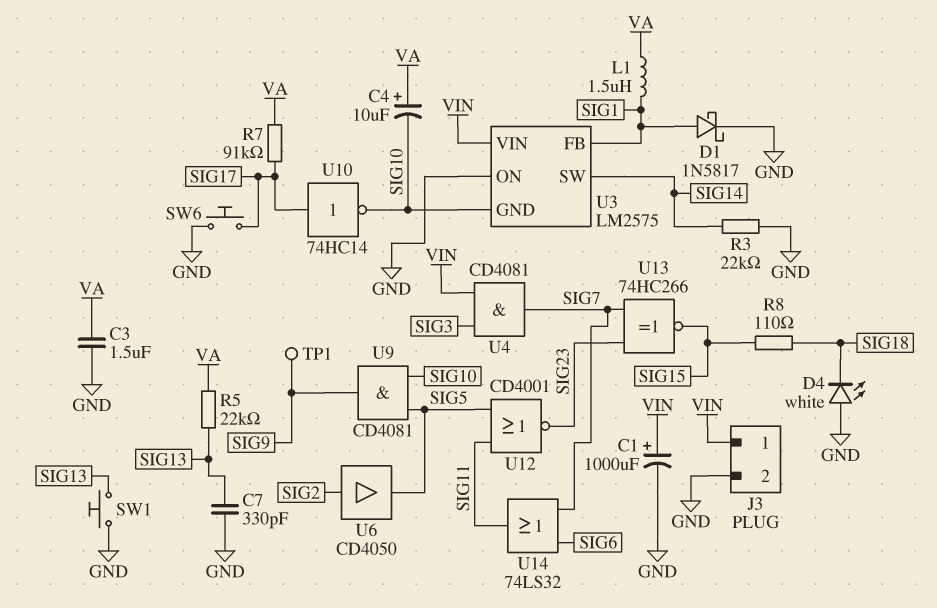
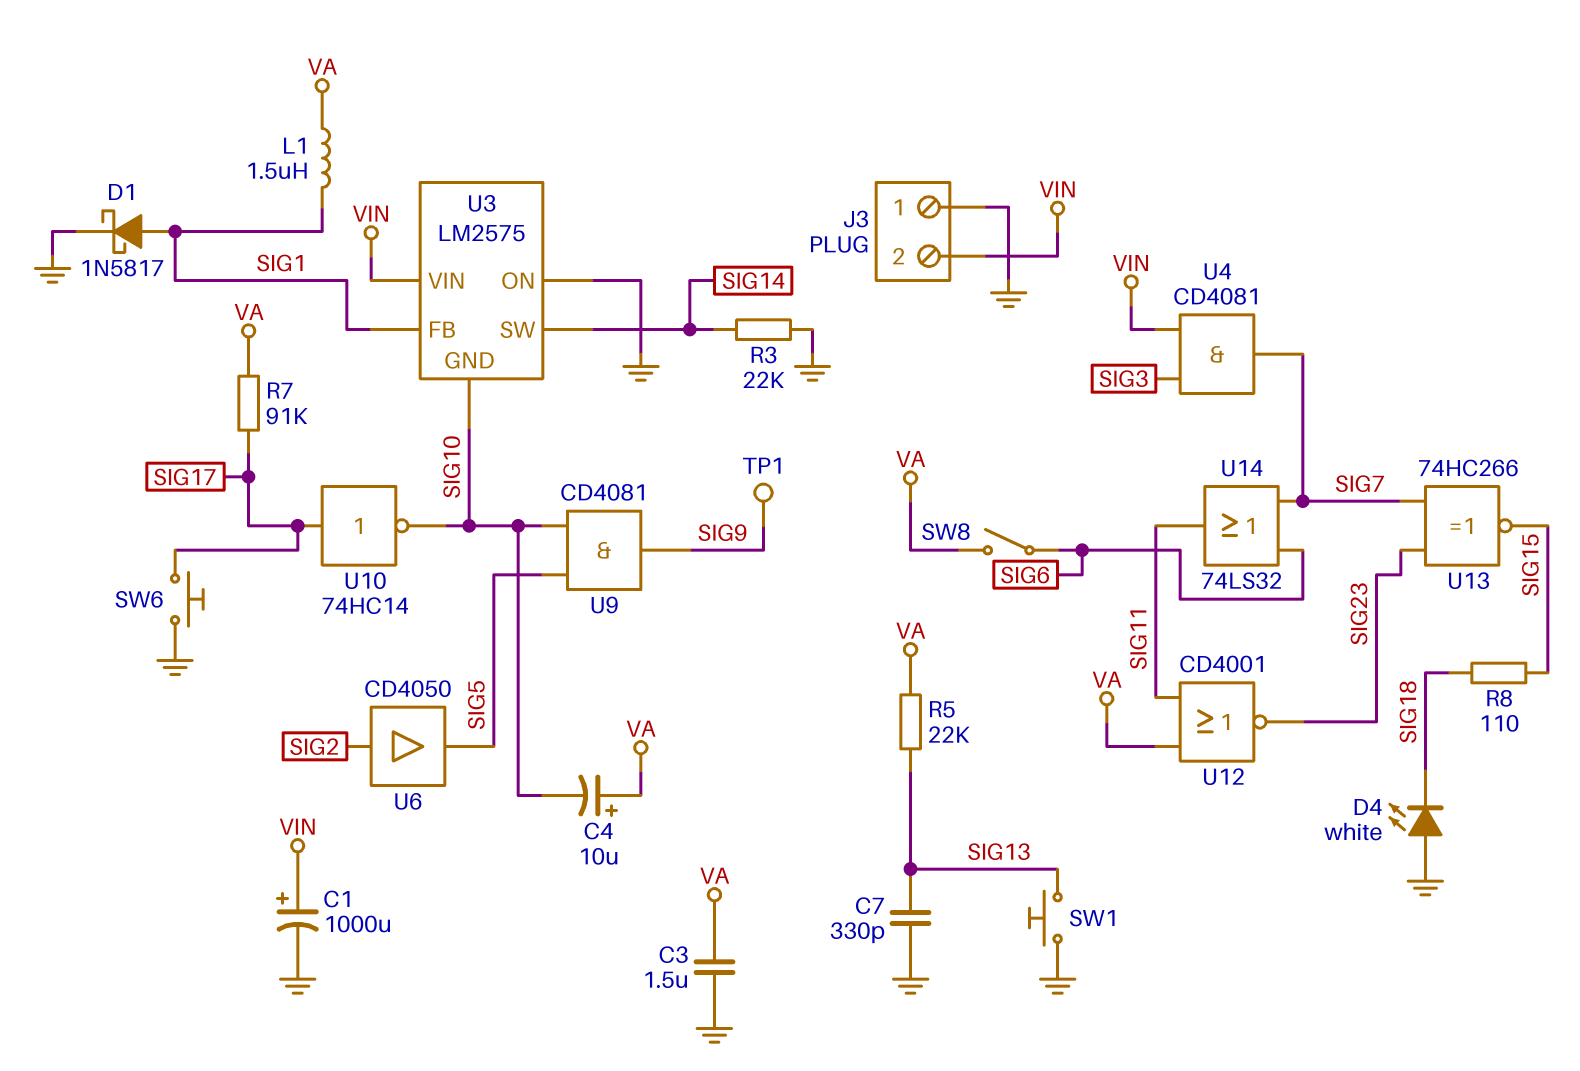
J3 pin 1: VIN -> GND
J3 pin 2: GND -> VIN
SW8: none -> switch (SIG6, VA)
U12: NOR CD4001 (in SIG5, in SIG11, out SIG23) -> NOR CD4001 (in SIG11, in VA, out SIG23)

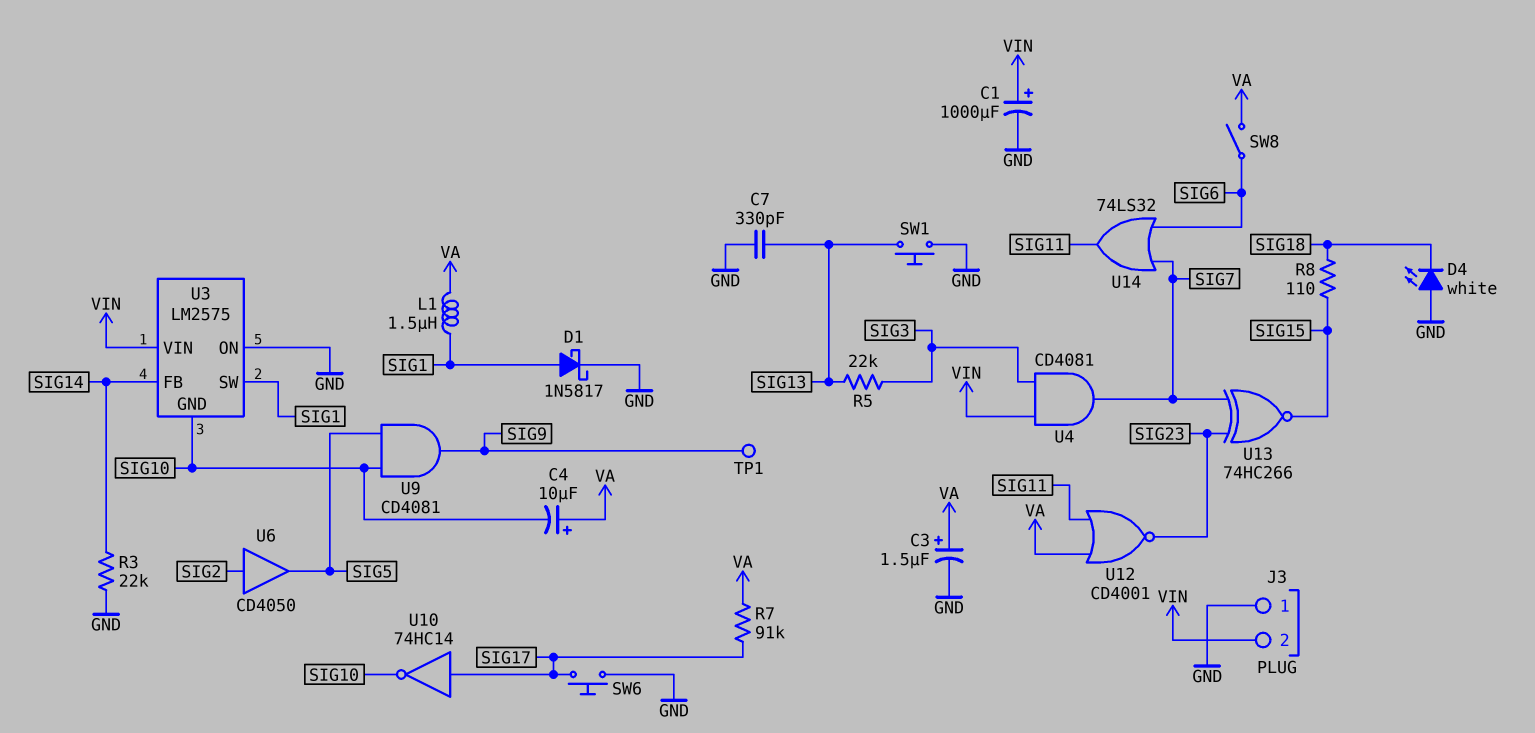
C3: 1.5uF (GND, VA) -> 1.5uF (plus VA, minus GND)
R5: 22k (SIG13, VA) -> 22k (SIG3, SIG13)
U3 pin FB: SIG1 -> SIG14
U3 pin SW: SIG14 -> SIG1

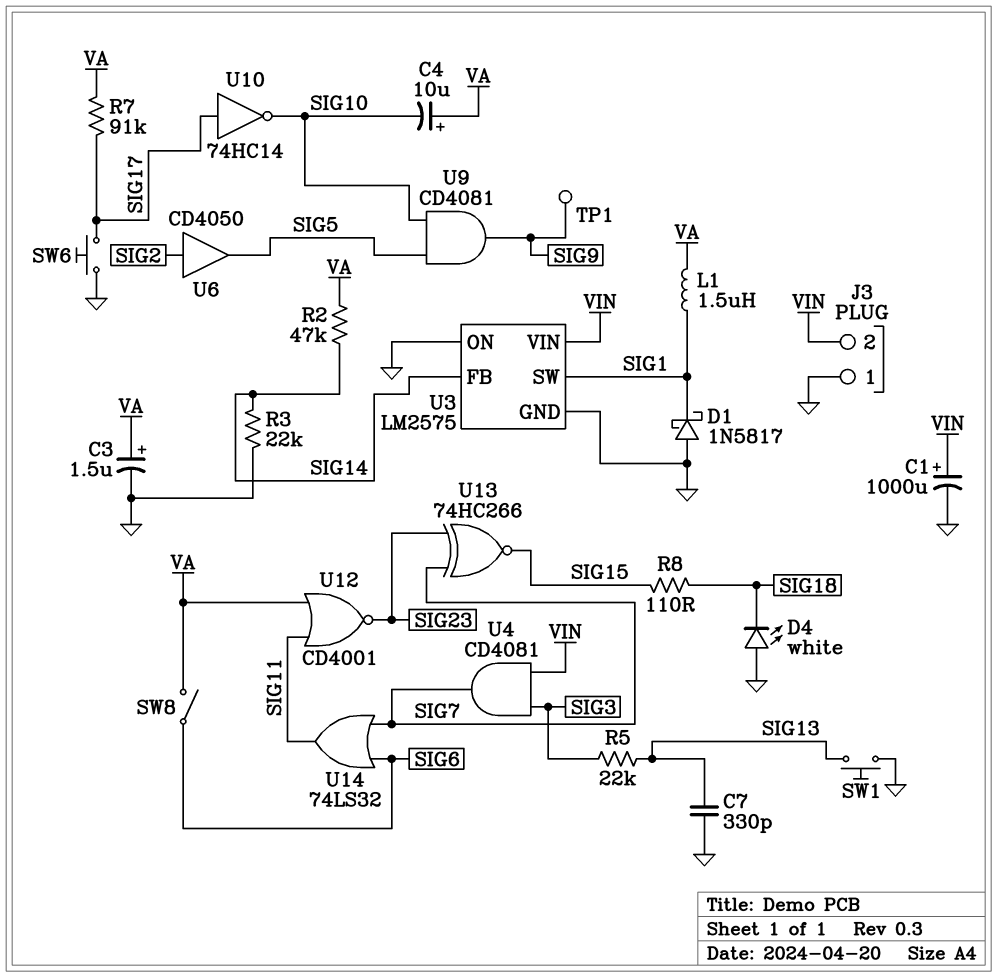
D1: schottky 1N5817 (A SIG1, K GND) -> schottky 1N5817 (A GND, K SIG1)
R2: none -> 47k (SIG14, VA)
U3 pin GND: SIG10 -> GND

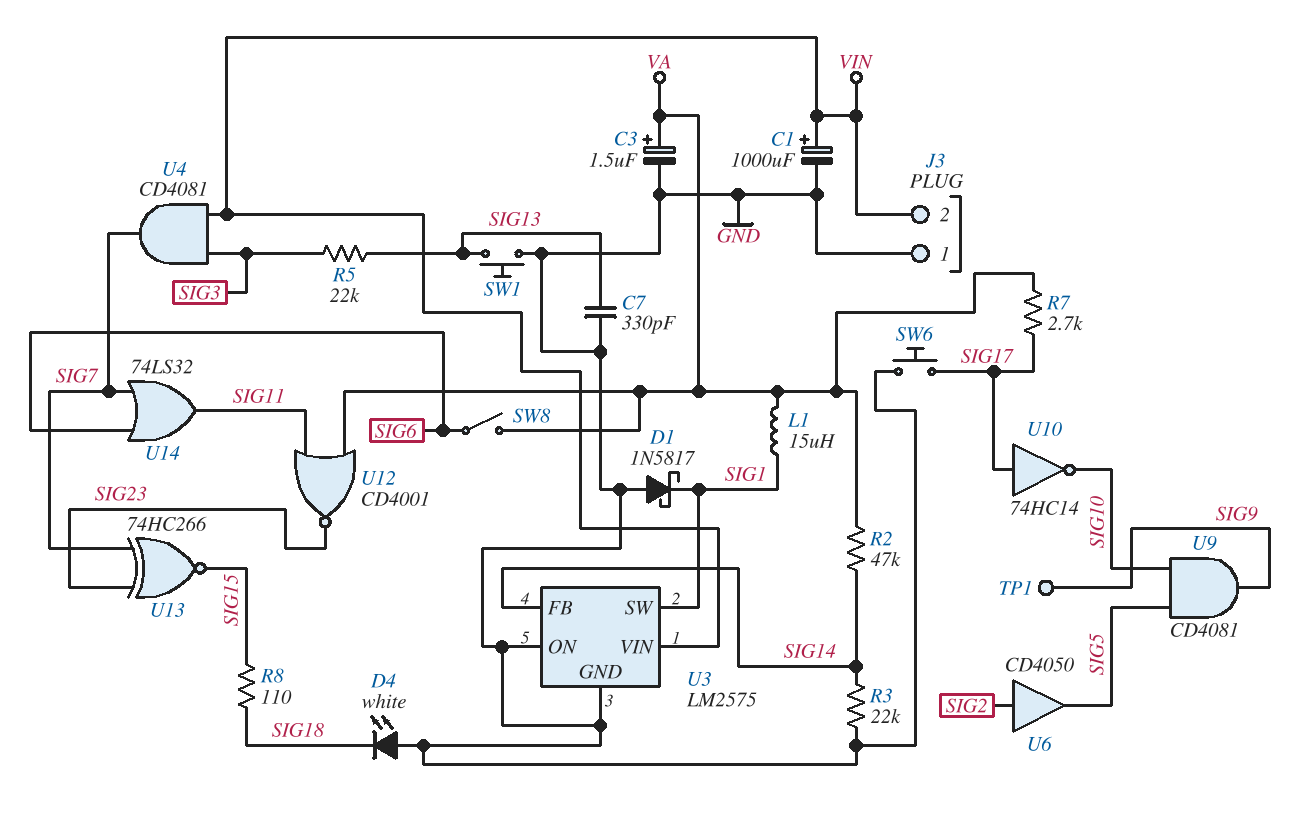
C4: 10uF (plus VA, minus SIG10) -> none
L1: 1.5uH (SIG1, VA) -> 15uH (SIG1, VA)
R7: 91k (SIG17, VA) -> 2.7k (SIG17, VA)

